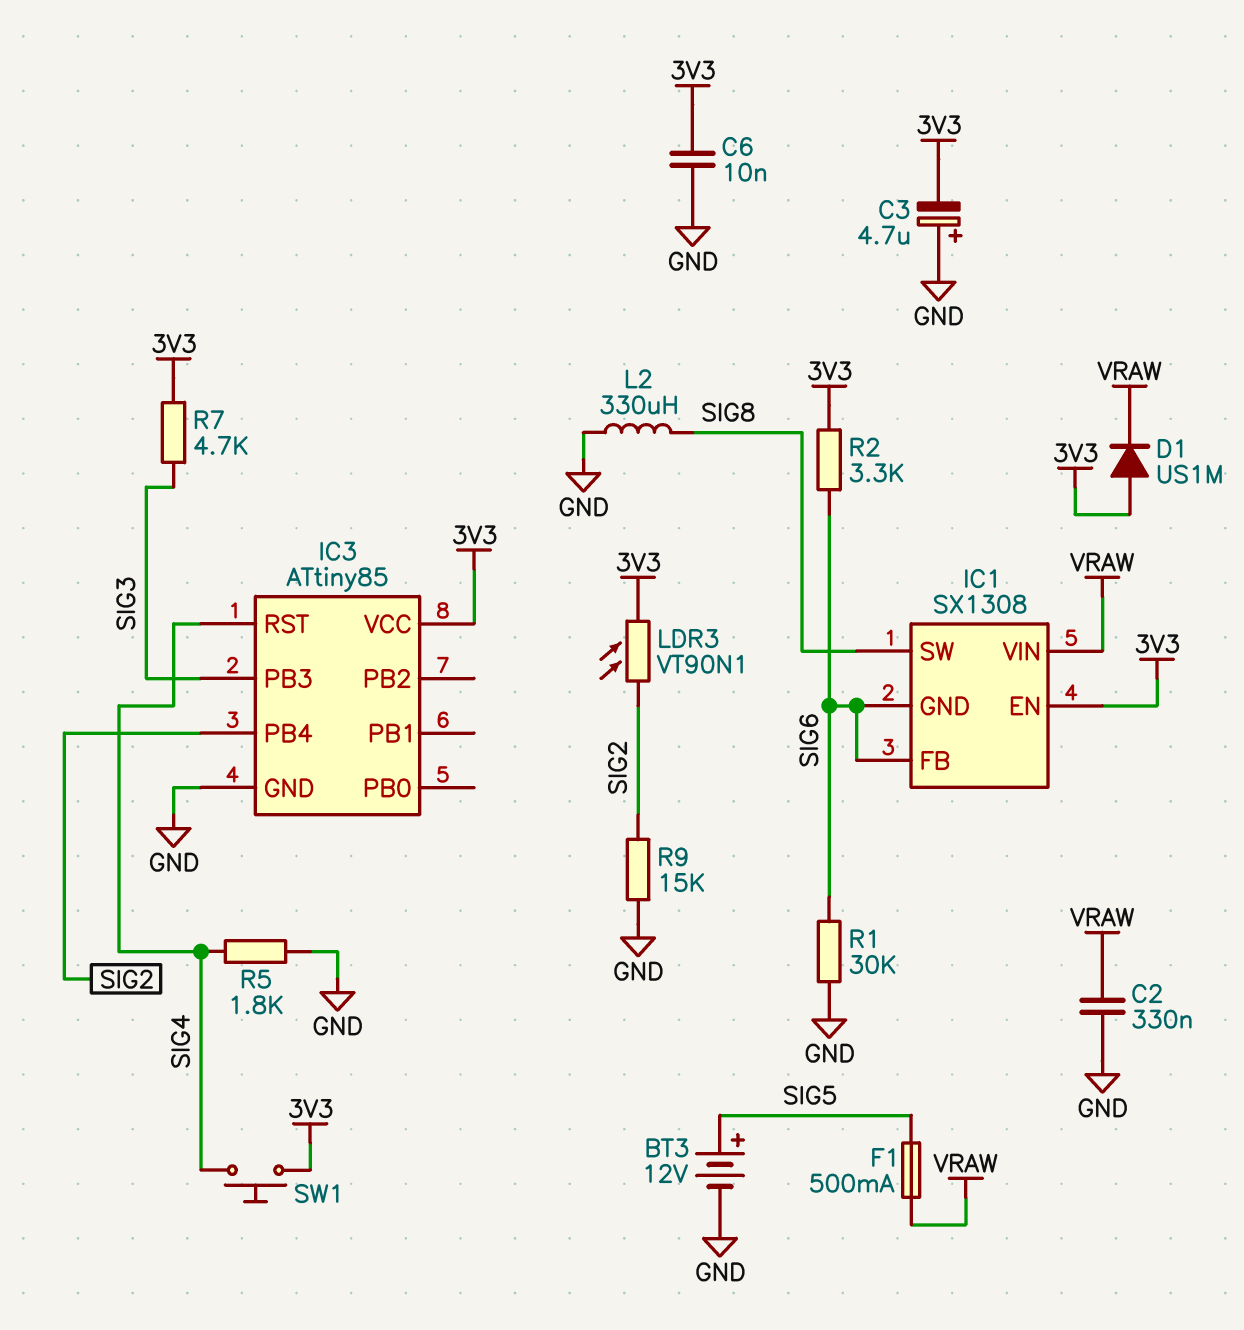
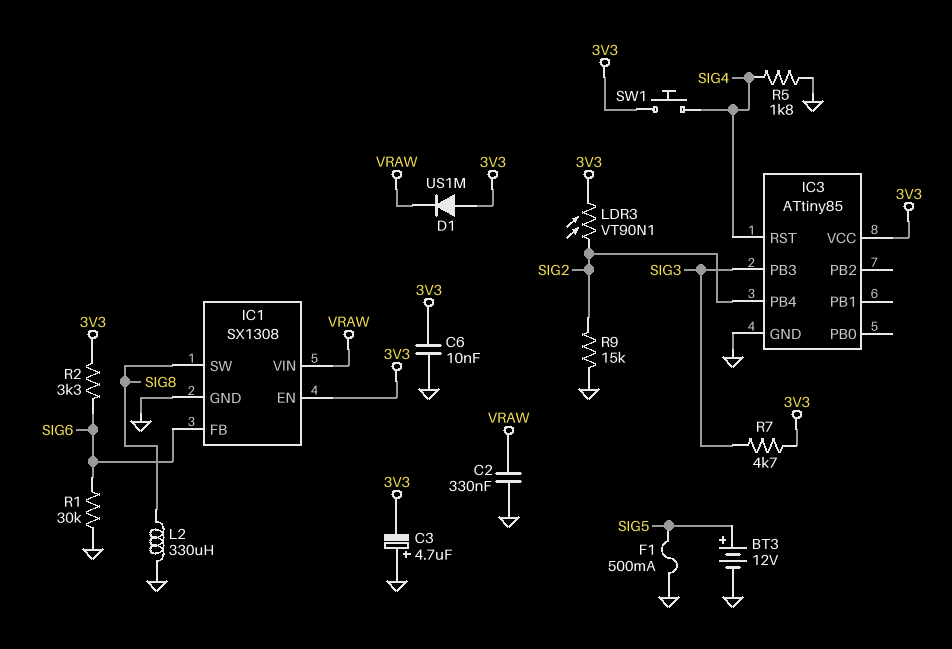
F1: 500mA (SIG5, VRAW) -> 500mA (GND, SIG5)
IC1 pin GND: SIG6 -> GND

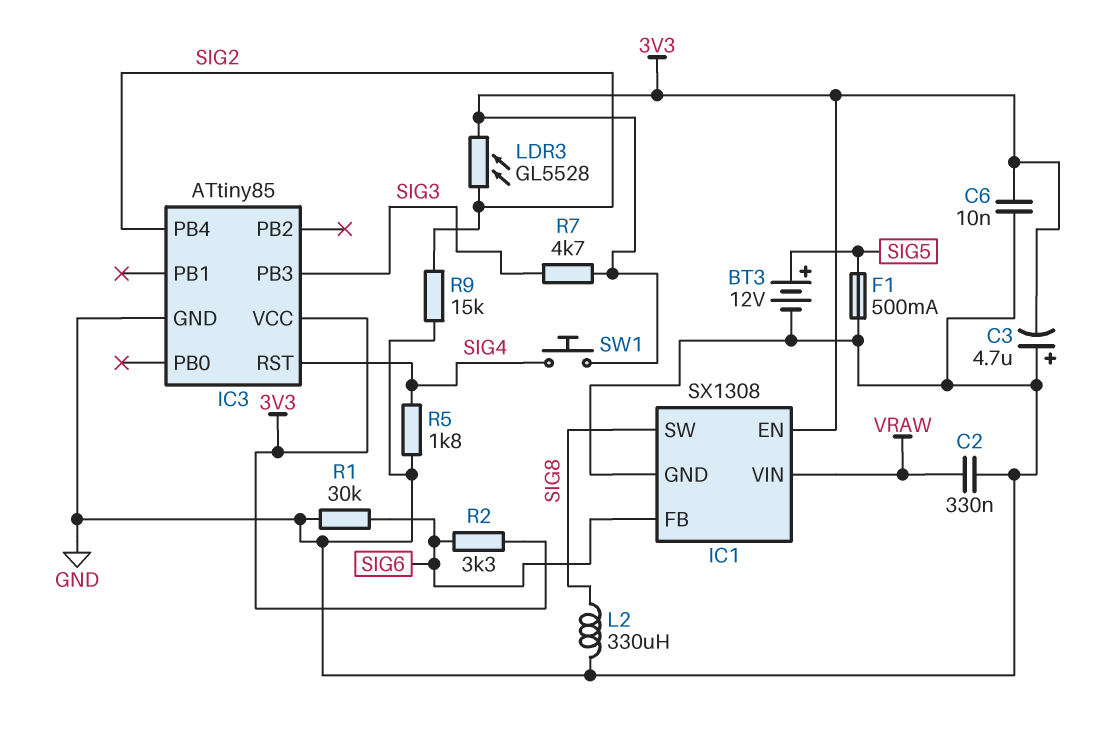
D1: diode US1M (A 3V3, K VRAW) -> none
LDR3: VT90N1 (3V3, SIG2) -> GL5528 (3V3, SIG2)

